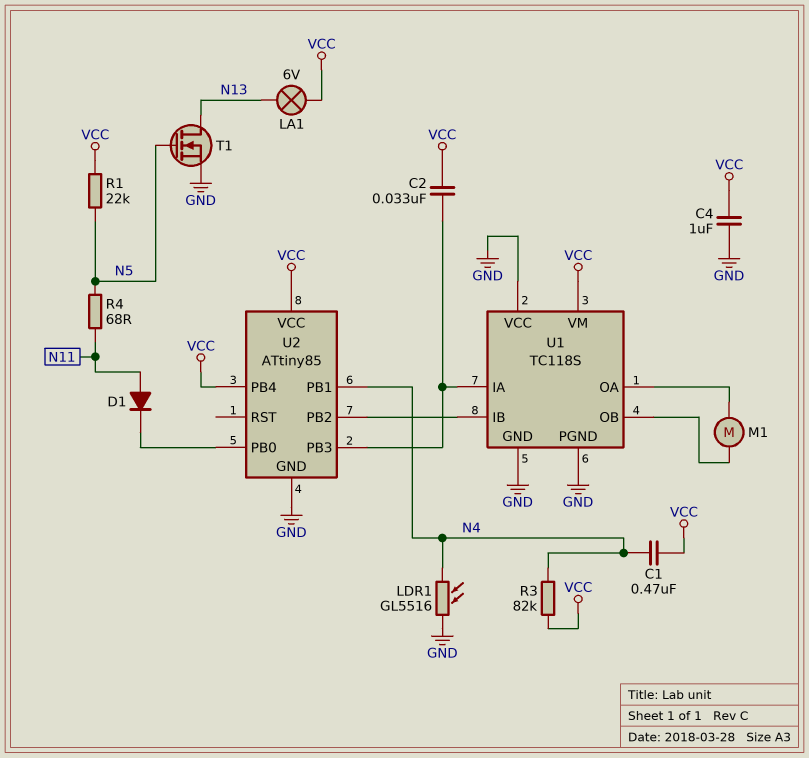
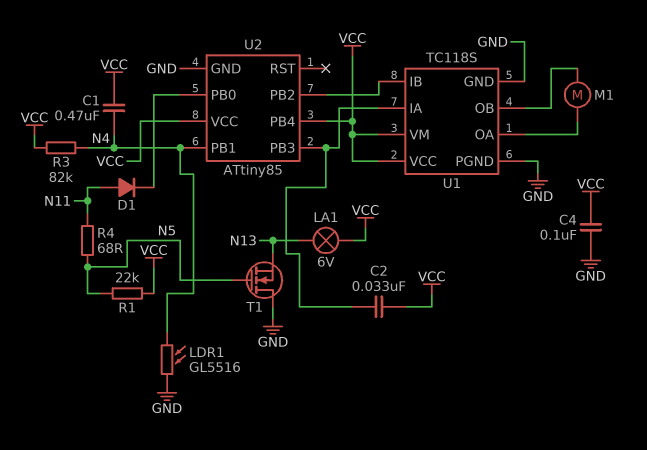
C4: 1uF (GND, VCC) -> 100nF (GND, VCC)
T1: NMOS (G N5, D N13, S GND) -> NMOS (G N5, D GND, S N13)
U1 pin VCC: GND -> VCC

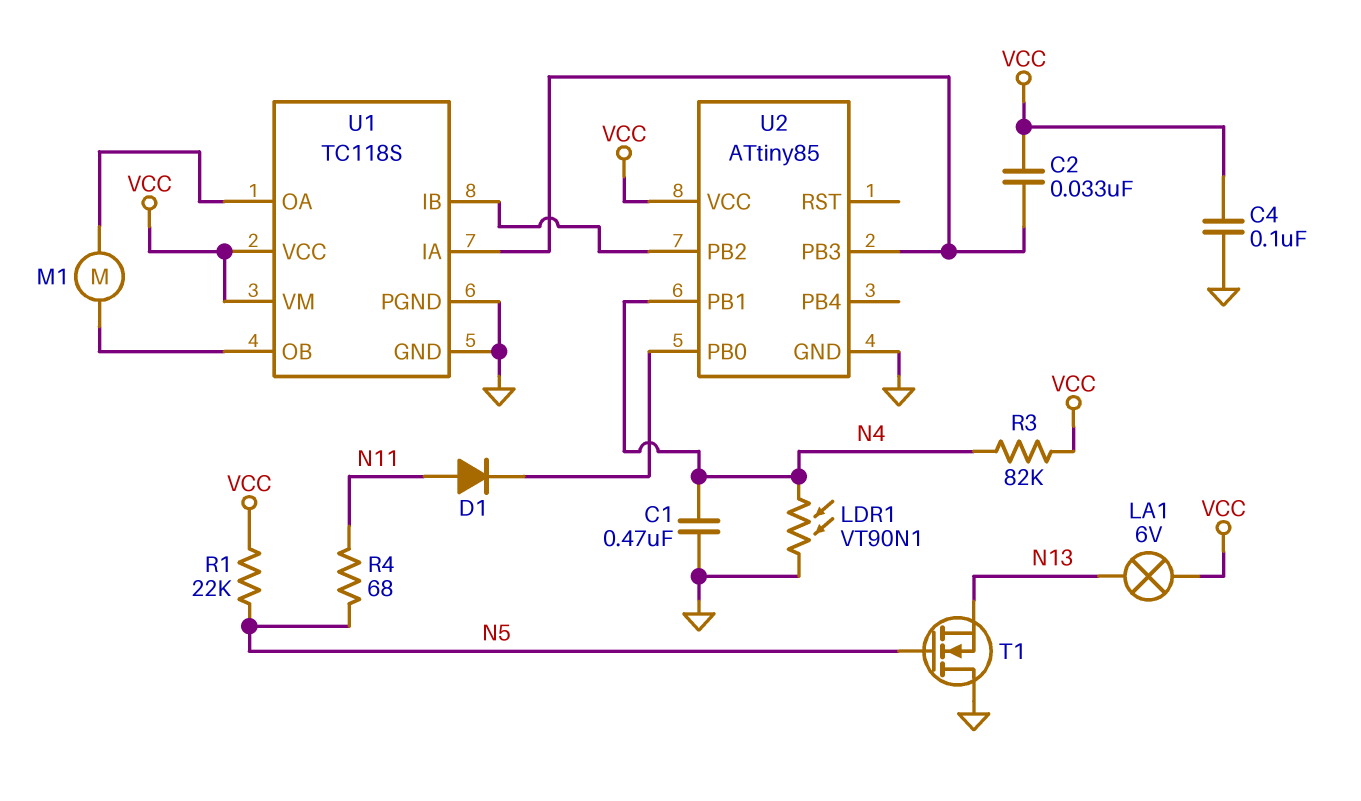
C1: 470nF (N4, VCC) -> 470nF (GND, N4)
LDR1: GL5516 (GND, N4) -> VT90N1 (GND, N4)
U2 pin PB4: VCC -> none

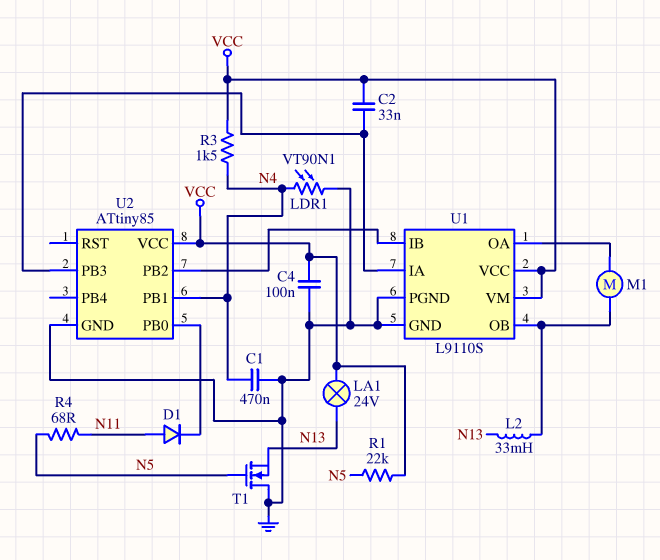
L2: none -> 33mH (N13, U1/OB)
LA1: lamp 6V (N13, VCC) -> lamp 24V (N13, VCC)
R3: 82k (N4, VCC) -> 1.5k (N4, VCC)
U1: TC118S -> L9110S

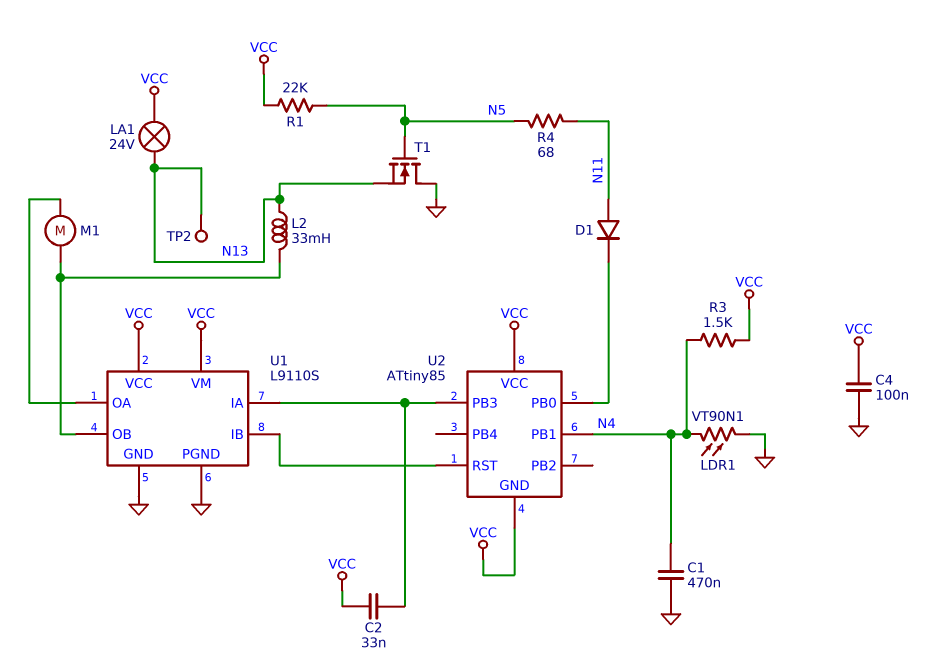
TP2: none -> test point (N13)
U2 pin GND: GND -> VCC
U2 pin PB2: U1/IB -> none
U2 pin RST: none -> U1/IB

